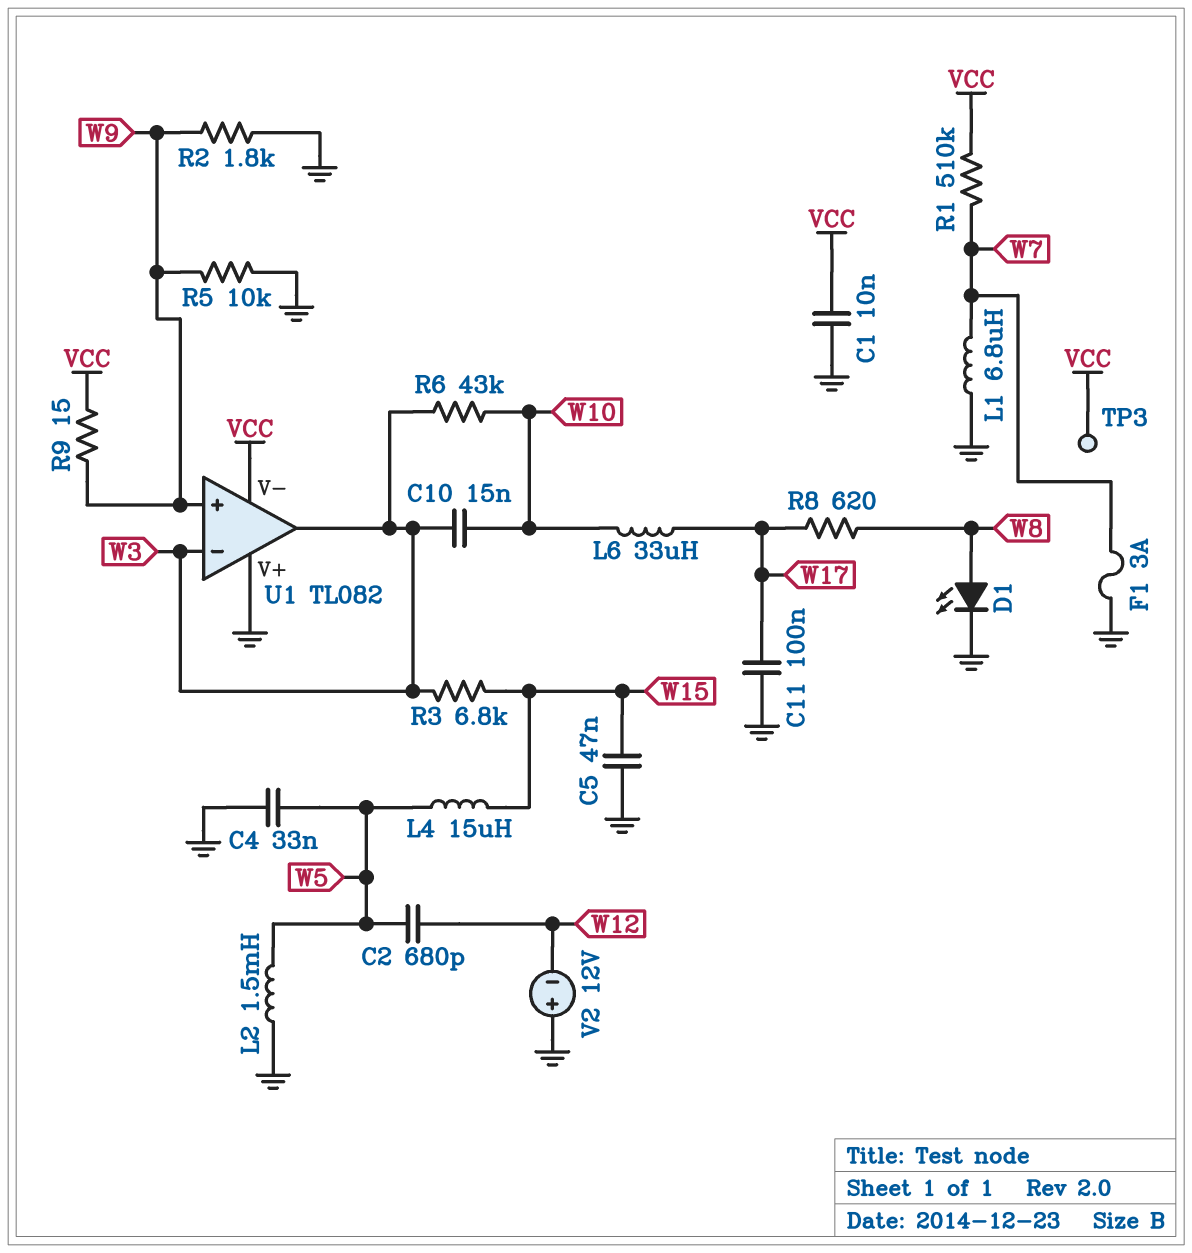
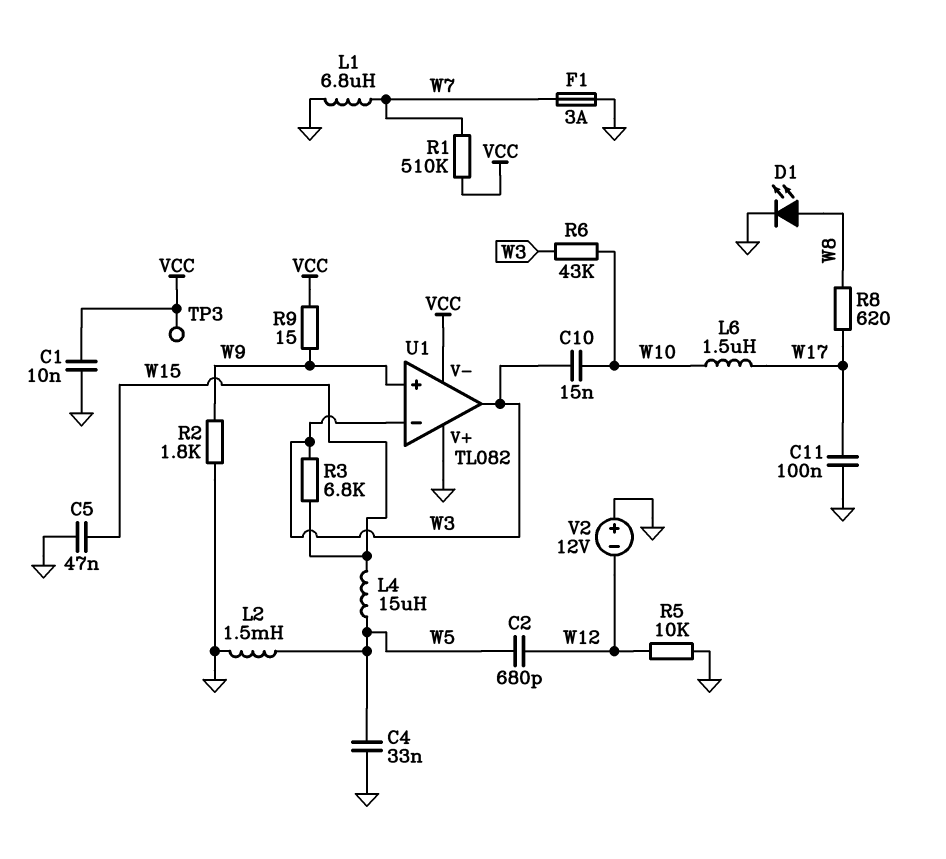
L6: 33uH (W10, W17) -> 1.5uH (W10, W17)
R5: 10k (GND, W9) -> 10k (GND, W12)

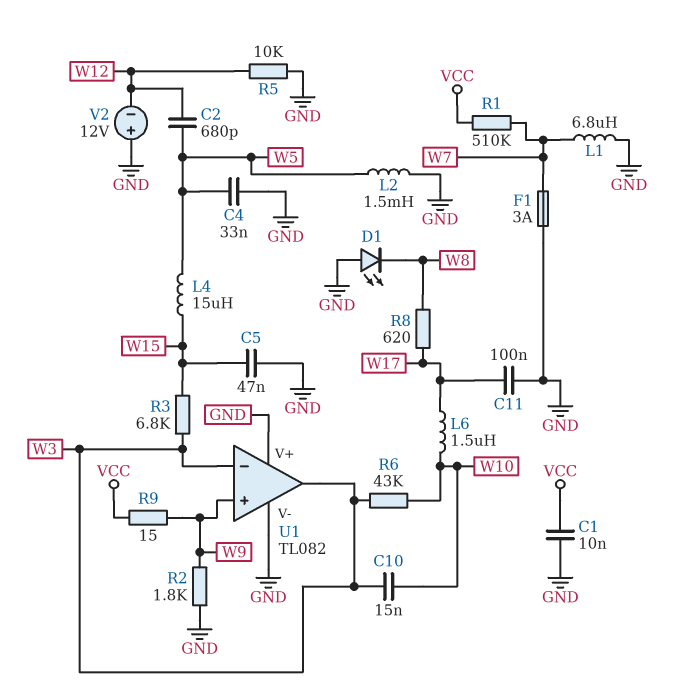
D1: LED (A W8, K GND) -> LED (A GND, K W8)
TP3: test point (VCC) -> none
U1 pin V-: VCC -> GND

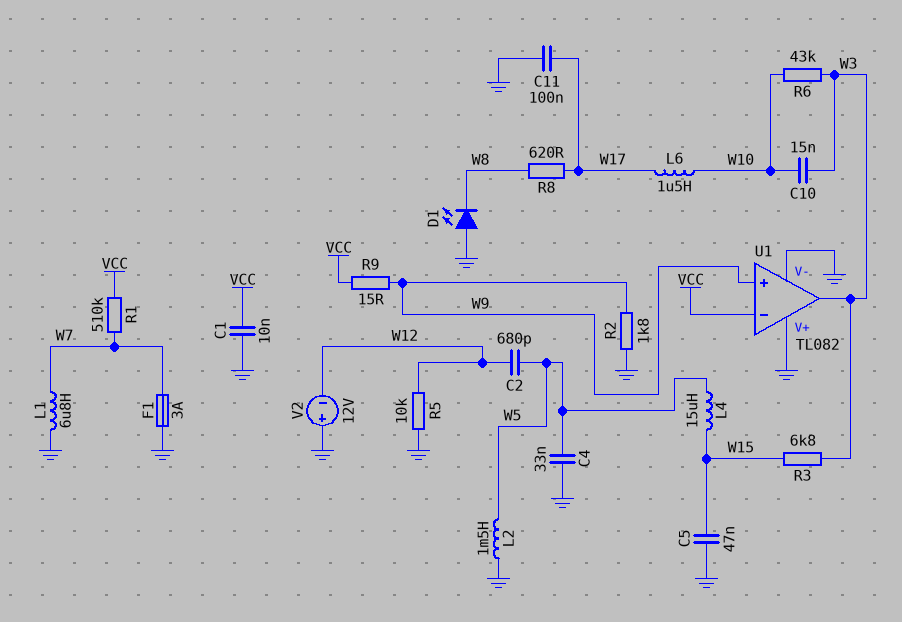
U1 pin in-: W3 -> VCC

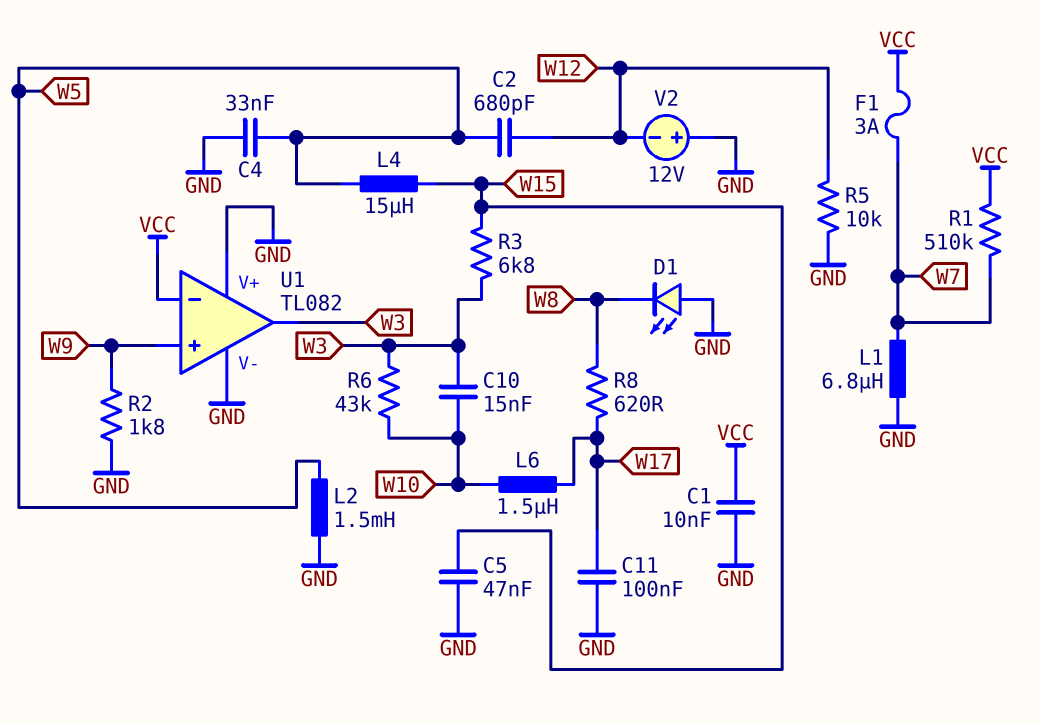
F1: 3A (GND, W7) -> 3A (VCC, W7)
R9: 15 (VCC, W9) -> none

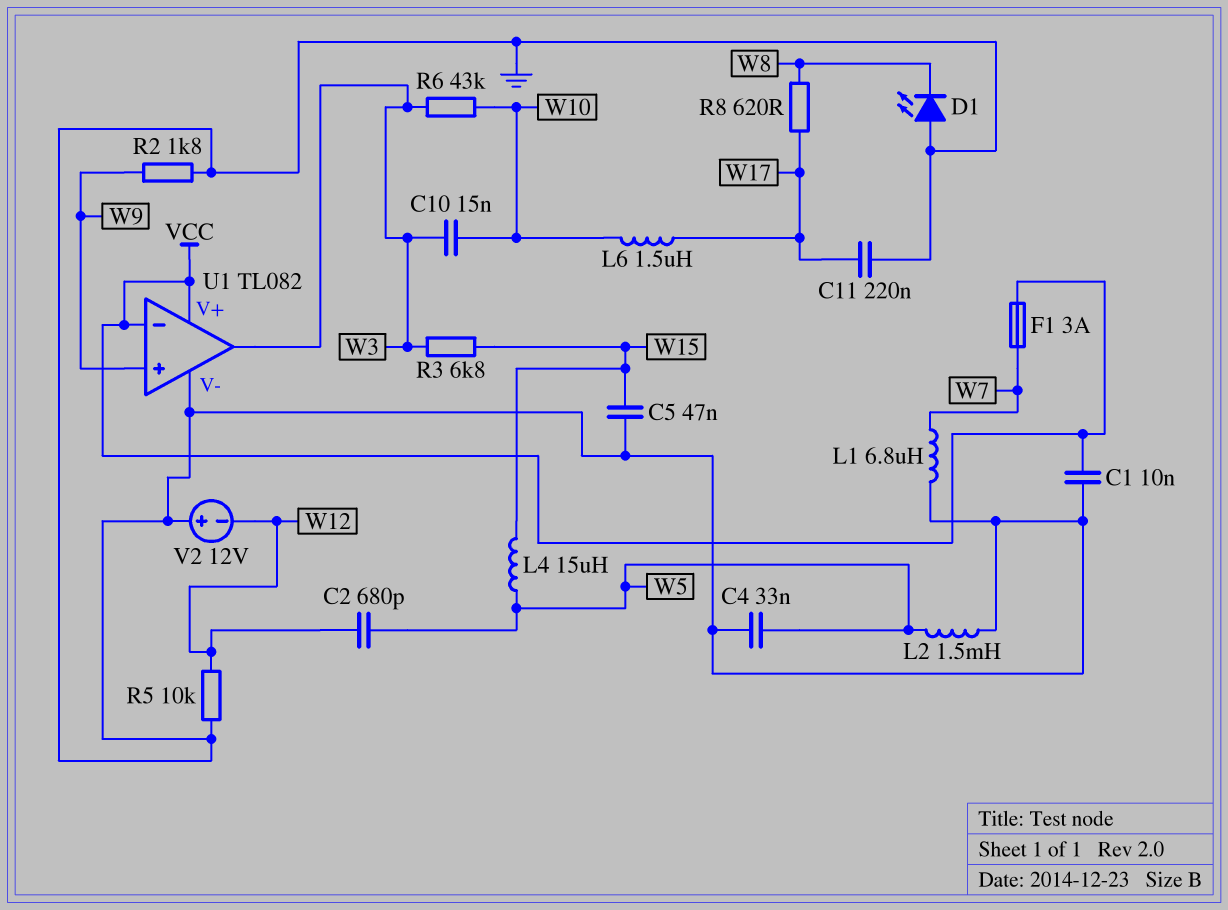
C11: 100nF (GND, W17) -> 220nF (GND, W17)
R1: 510k (VCC, W7) -> none
U1 pin V+: GND -> VCC

